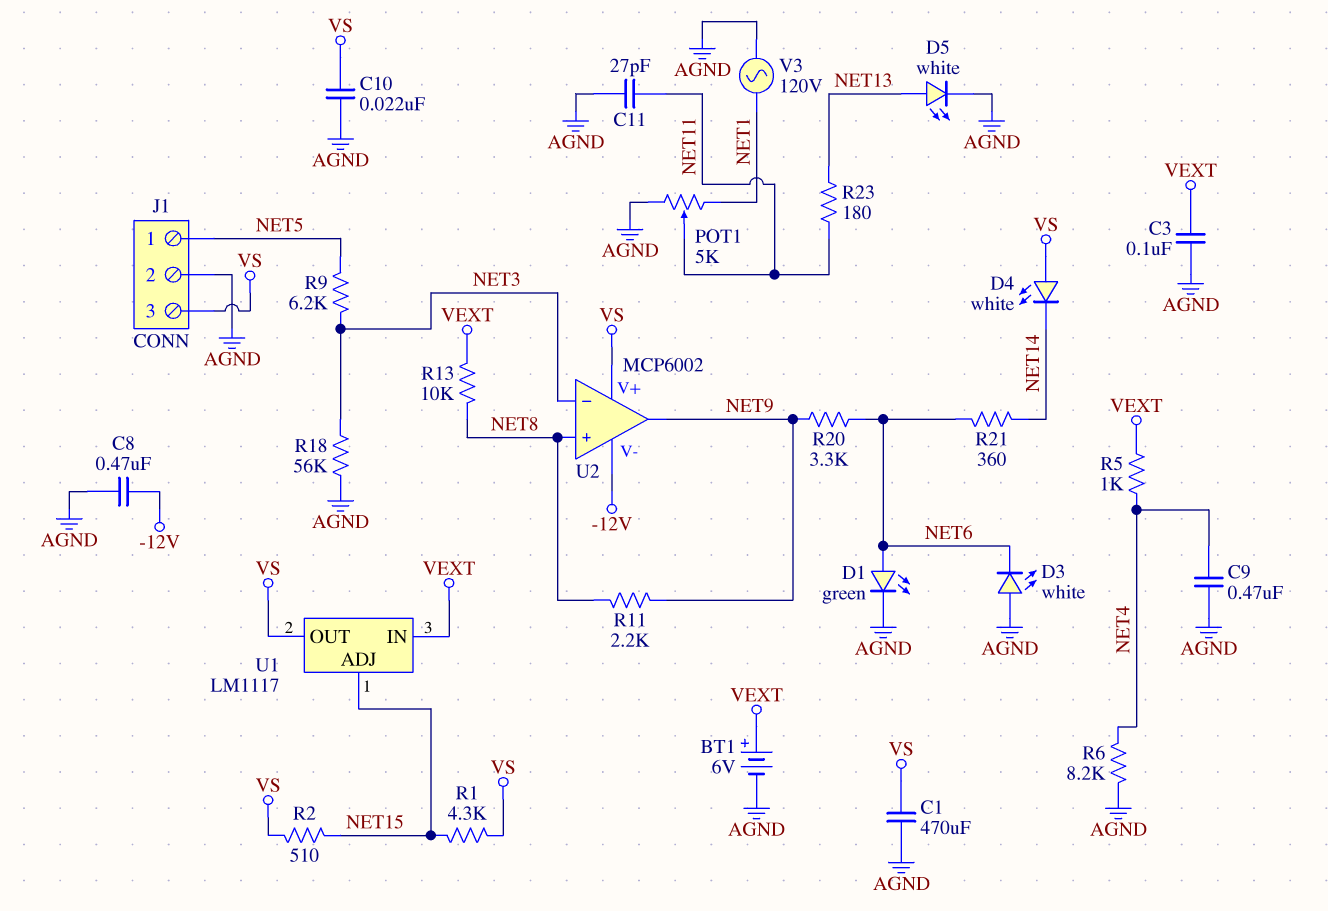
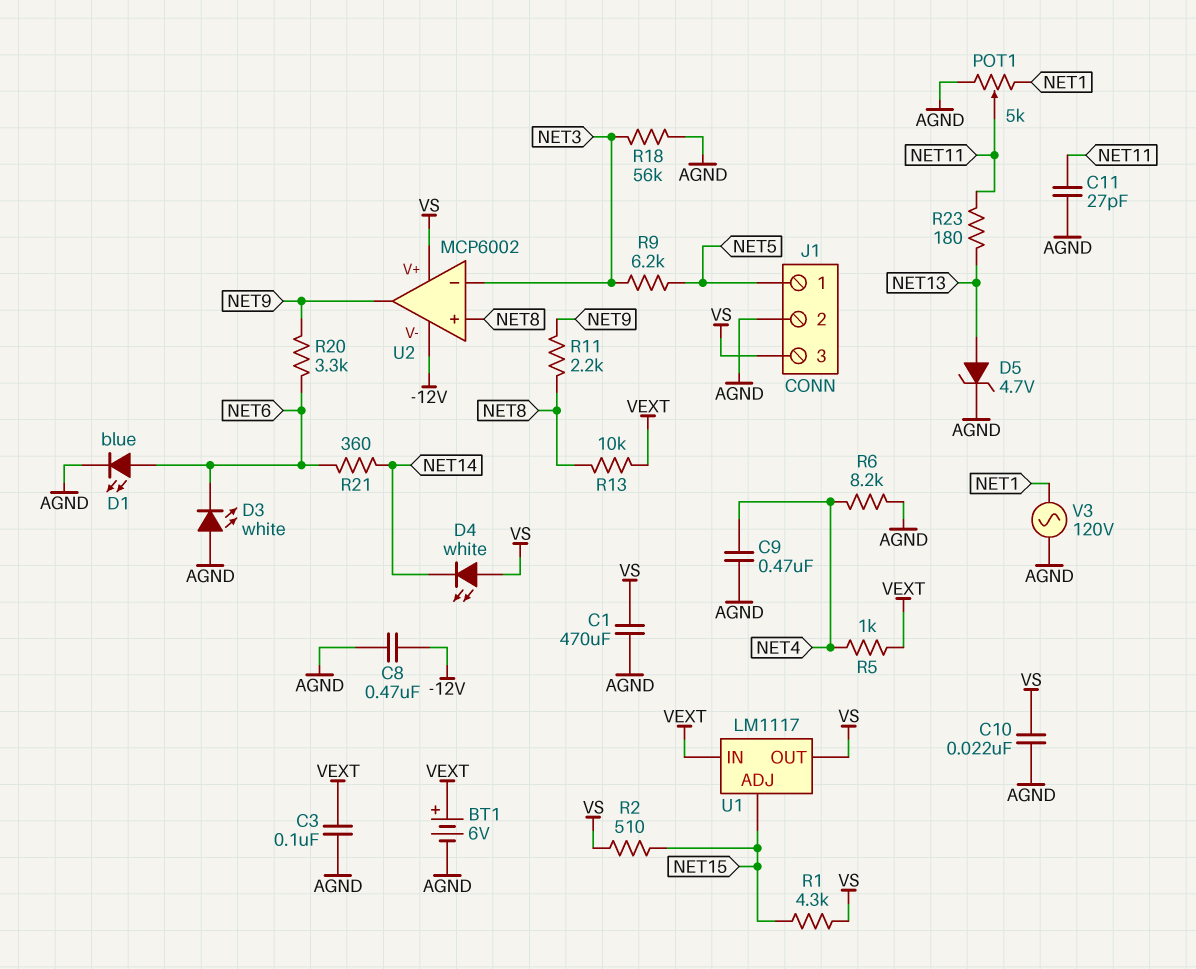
D1: LED green (A NET6, K AGND) -> LED blue (A NET6, K AGND)
D5: LED white (A NET13, K AGND) -> zener 4.7V (A NET13, K AGND)

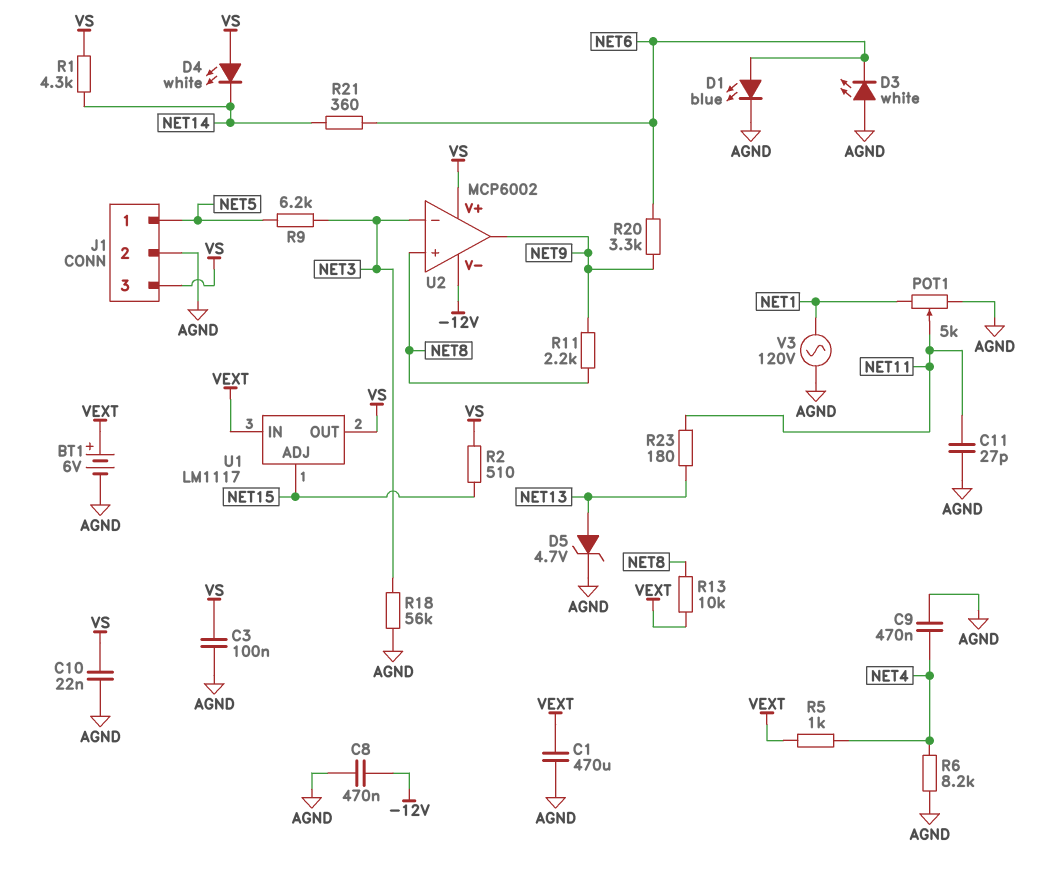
C1: 470uF (AGND, VS) -> 470uF (AGND, VEXT)
C3: 100nF (AGND, VEXT) -> 100nF (AGND, VS)
R1: 4.3k (NET15, VS) -> 4.3k (NET14, VS)

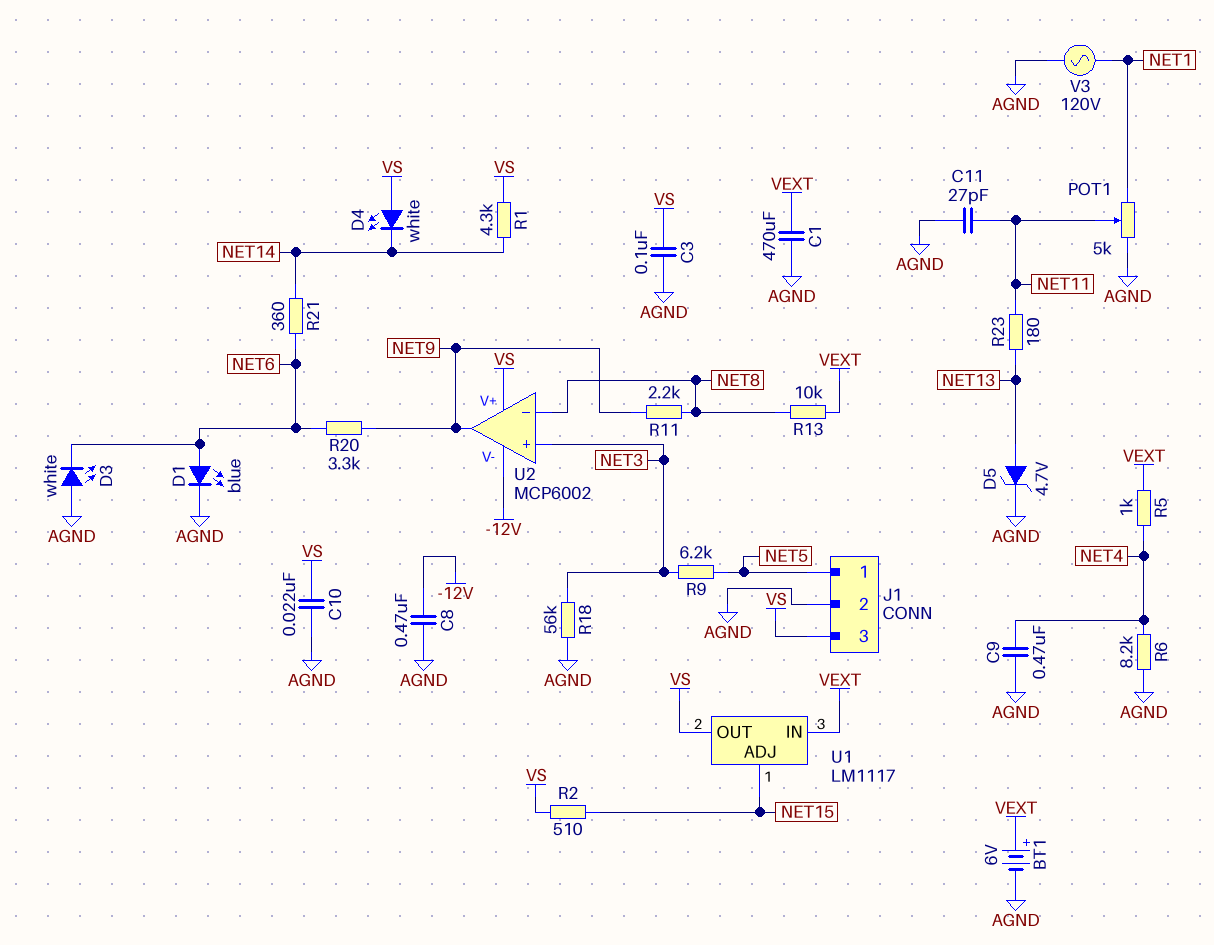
U2 pin in+: NET8 -> NET3
U2 pin in-: NET3 -> NET8

